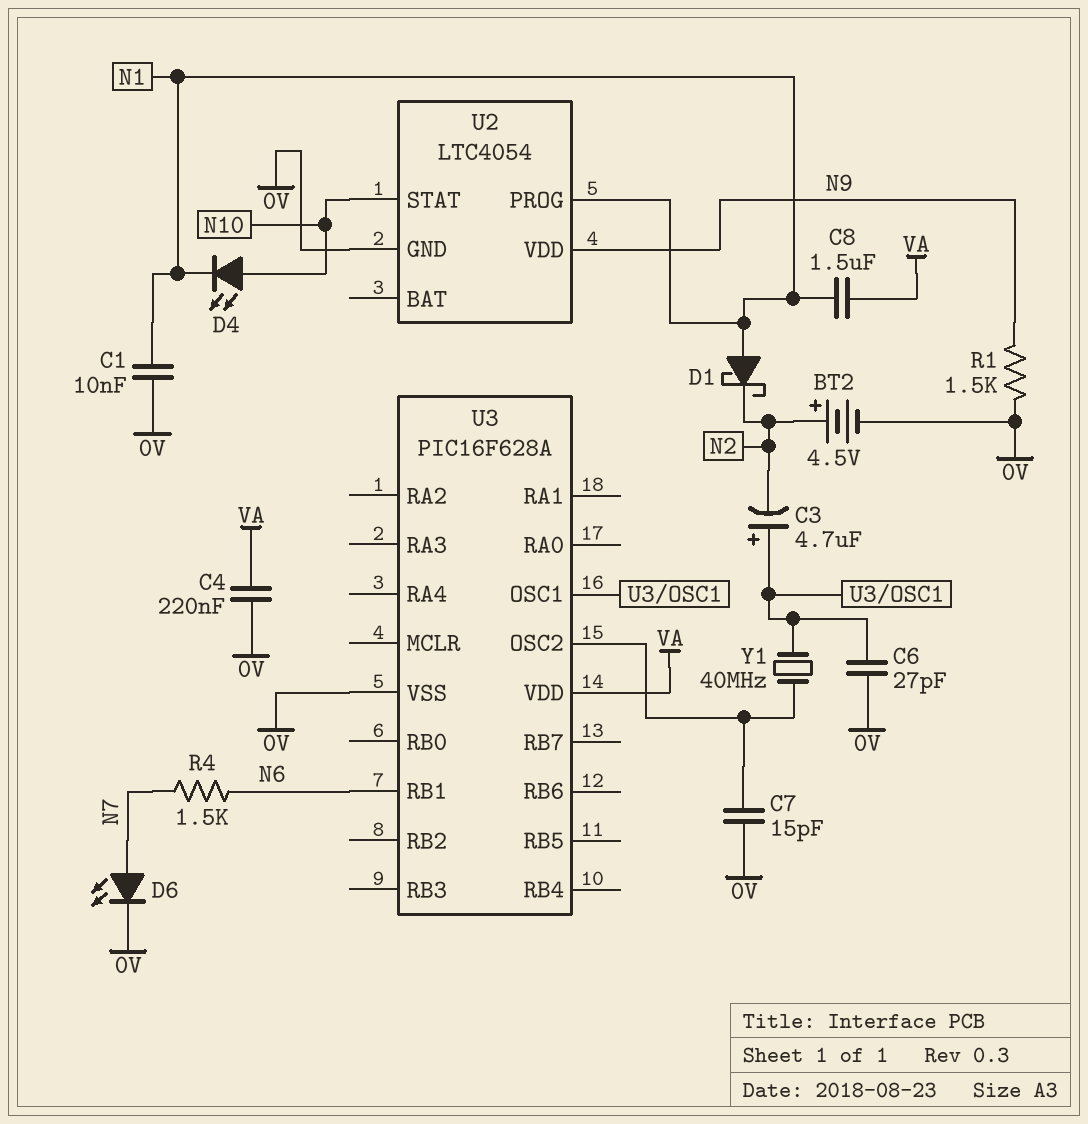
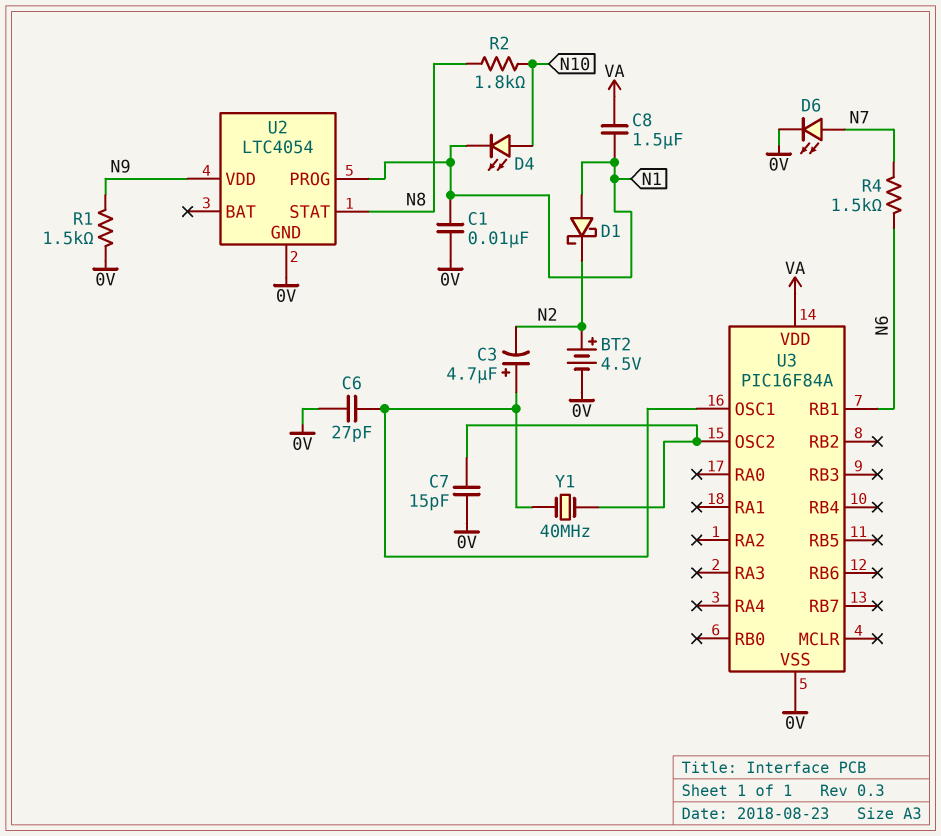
C4: 220nF (0V, VA) -> none
R2: none -> 1.8k (N8, N10)
U2 pin STAT: N10 -> N8
U3: PIC16F628A -> PIC16F84A

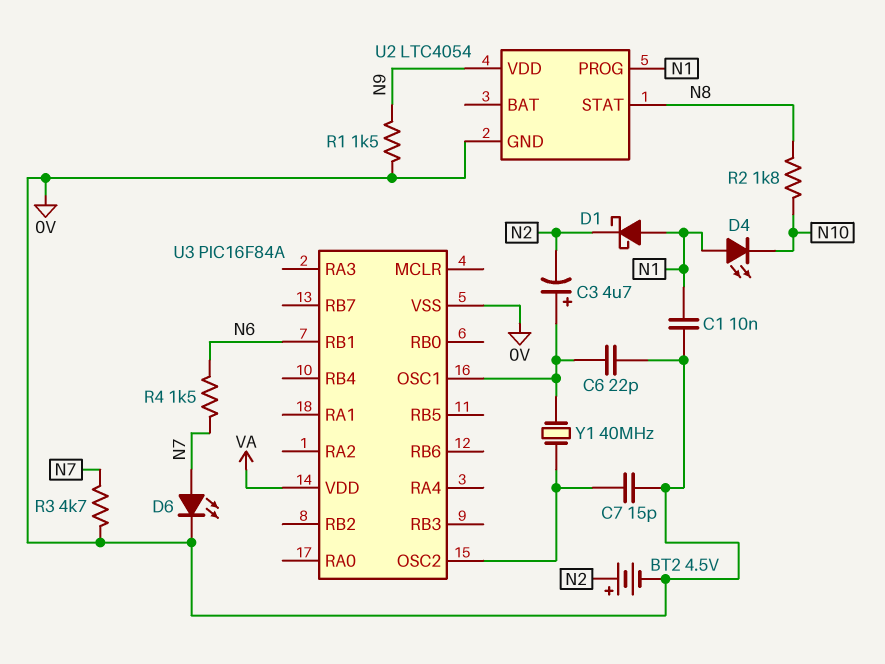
C6: 27pF (0V, U3/OSC1) -> 22pF (0V, U3/OSC1)
C8: 1.5uF (N1, VA) -> none
D4: LED (A N10, K N1) -> LED (A N1, K N10)
R3: none -> 4.7k (0V, N7)

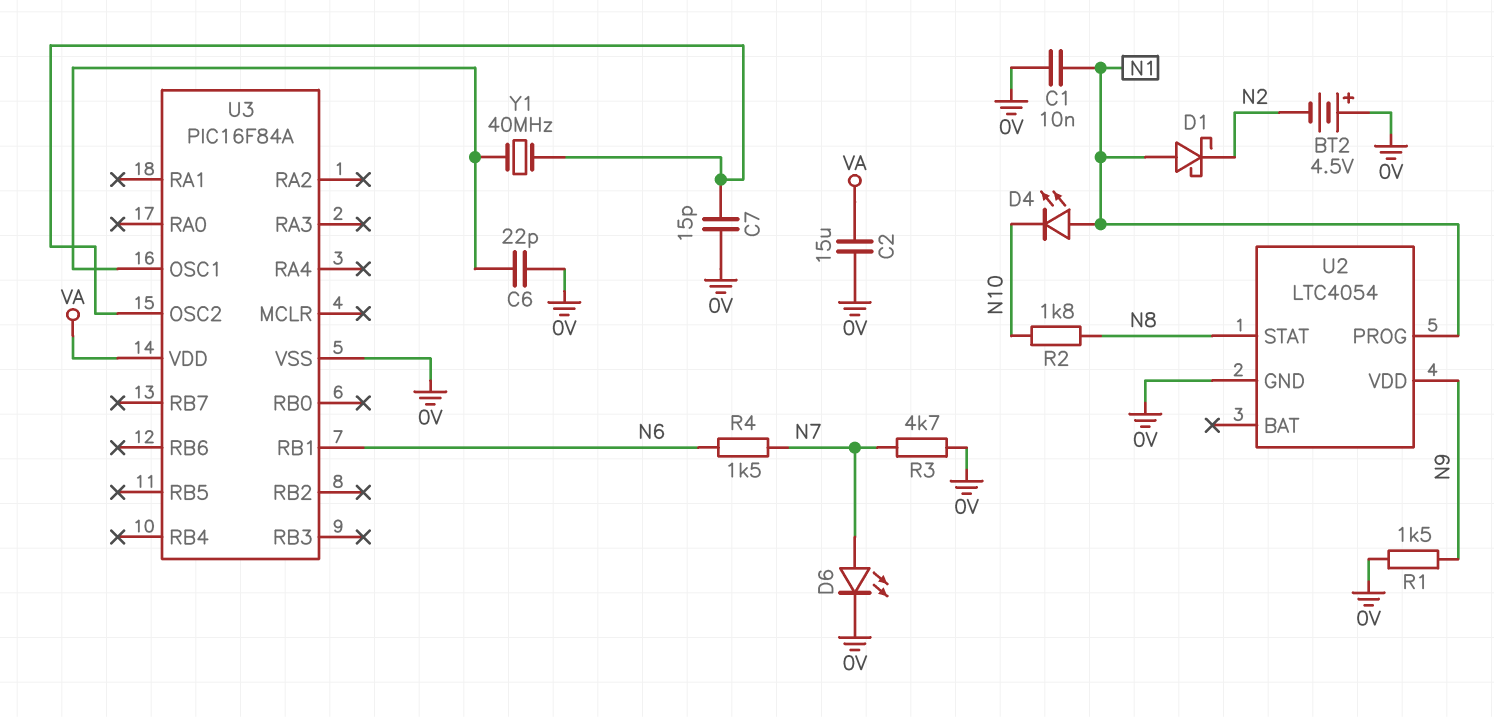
BT2: 4.5V (plus N2, minus 0V) -> 4.5V (plus 0V, minus N2)
C2: none -> 15uF (0V, VA)
C3: 4.7uF (plus U3/OSC1, minus N2) -> none

